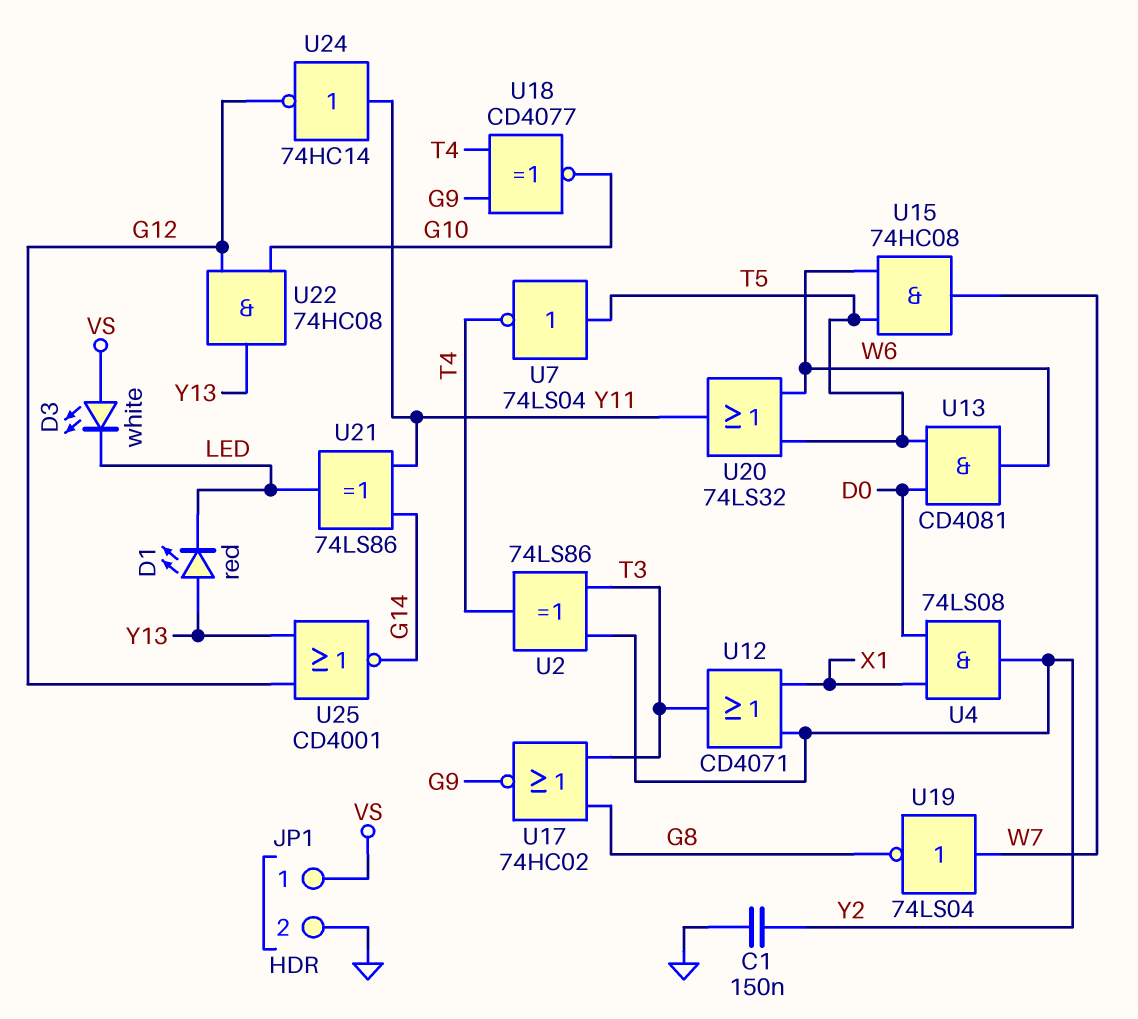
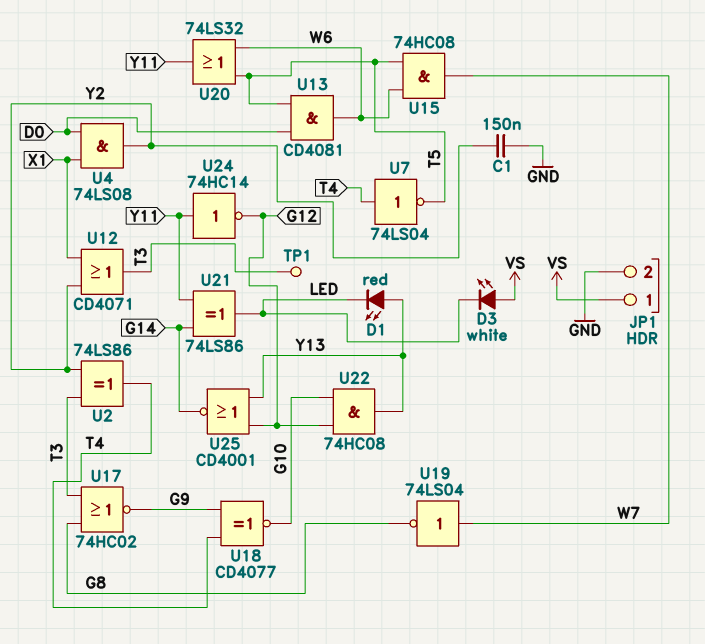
TP1: none -> test point (T3)
U7: NOT 74LS04 (in T5, out T4) -> NOT 74LS04 (in T4, out T5)

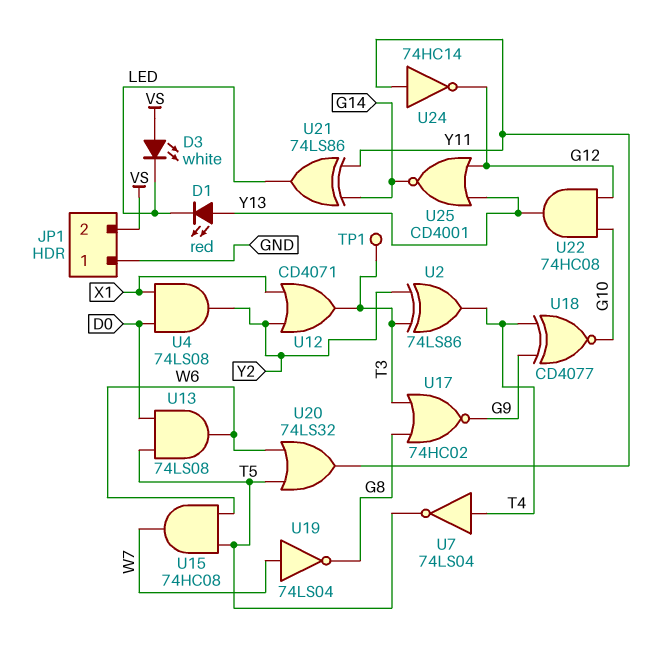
C1: 150nF (GND, Y2) -> none
JP1 pin 1: VS -> GND
JP1 pin 2: GND -> VS
U13: AND CD4081 (in D0, in T5, out W6) -> AND 74LS08 (in D0, in T5, out W6)

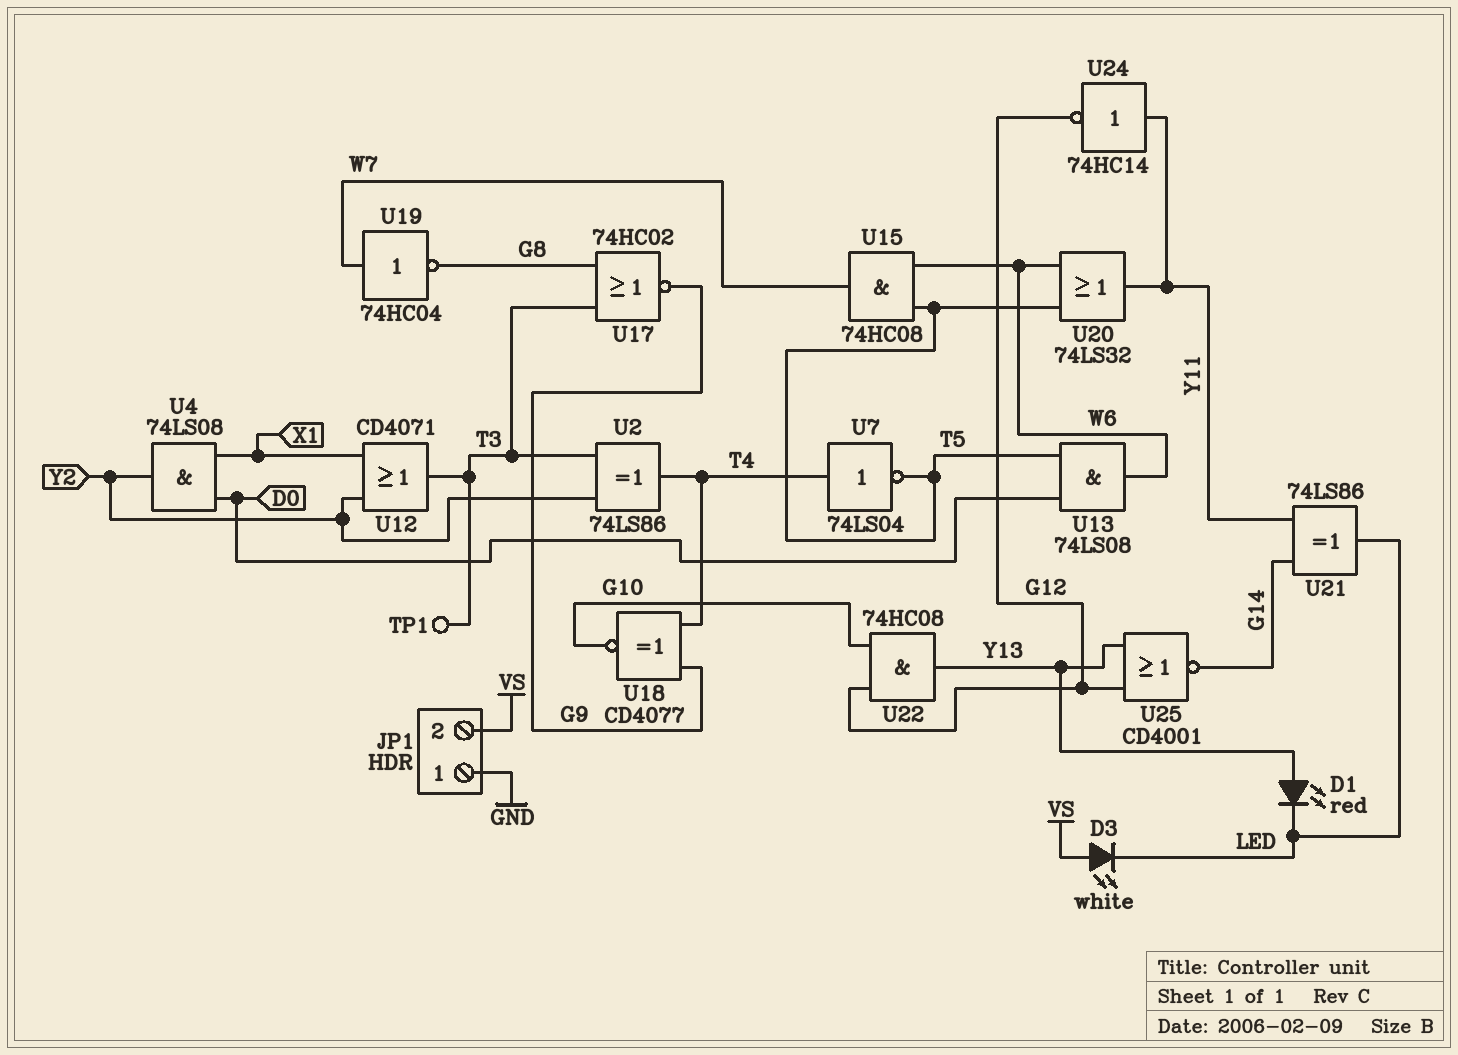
U19: NOT 74LS04 (in W7, out G8) -> NOT 74HC04 (in W7, out G8)

